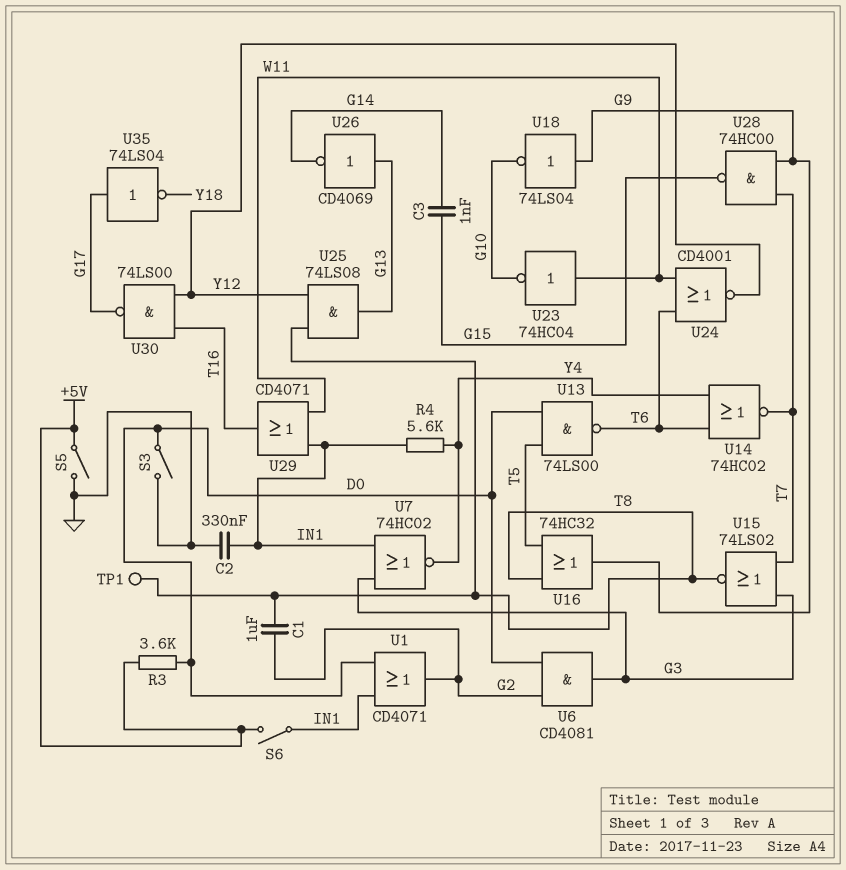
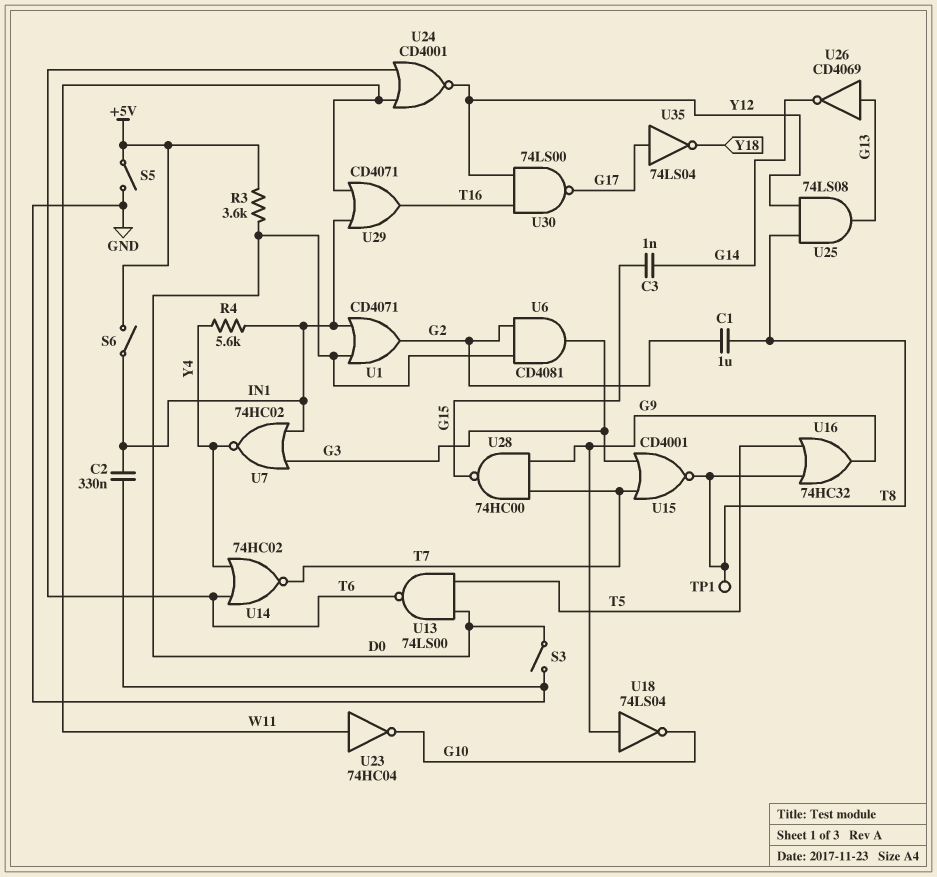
U15: NOR 74LS02 (in G3, in T7, out T8) -> NOR CD4001 (in G3, in T7, out T8)

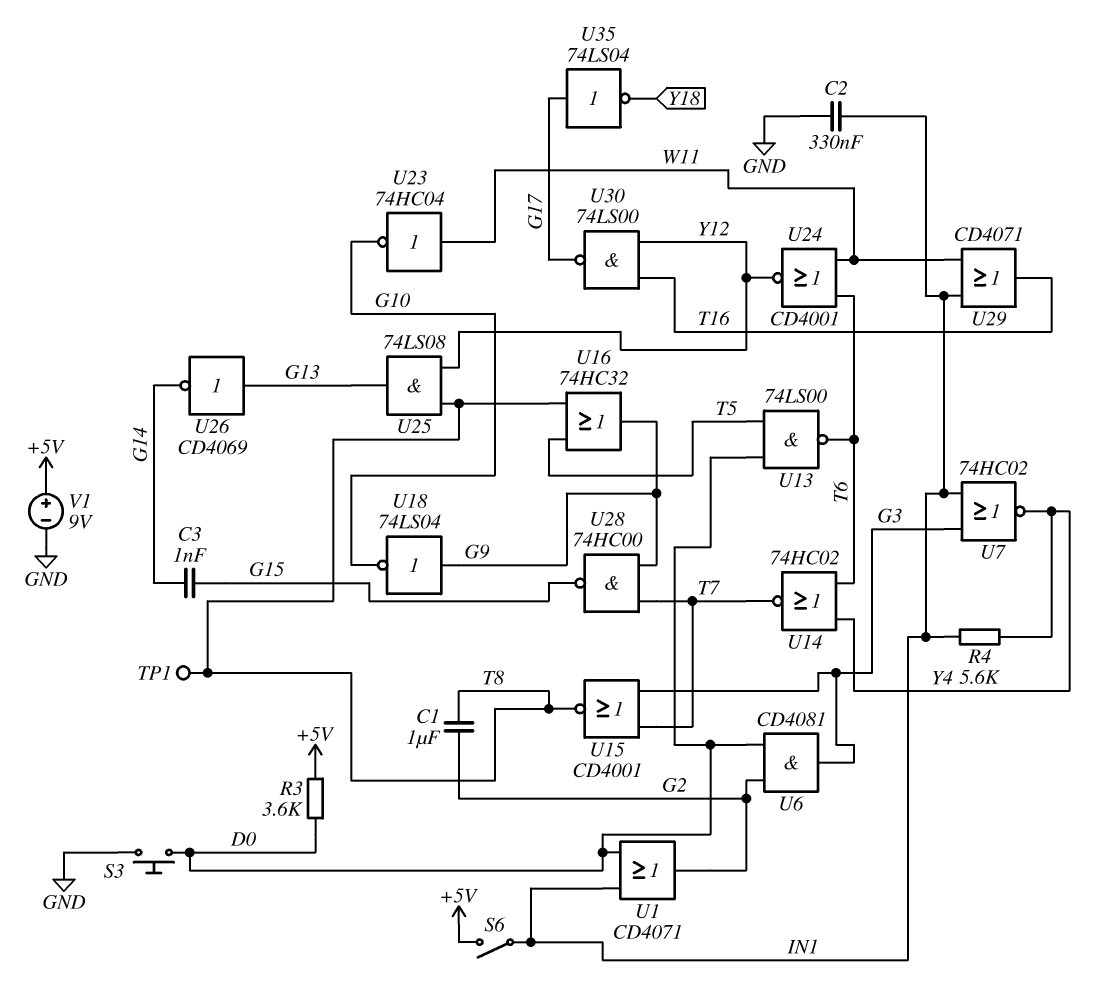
S3: switch (D0, GND) -> button (D0, GND)
S5: switch (+5V, GND) -> none
V1: none -> 9V (plus +5V, minus GND)

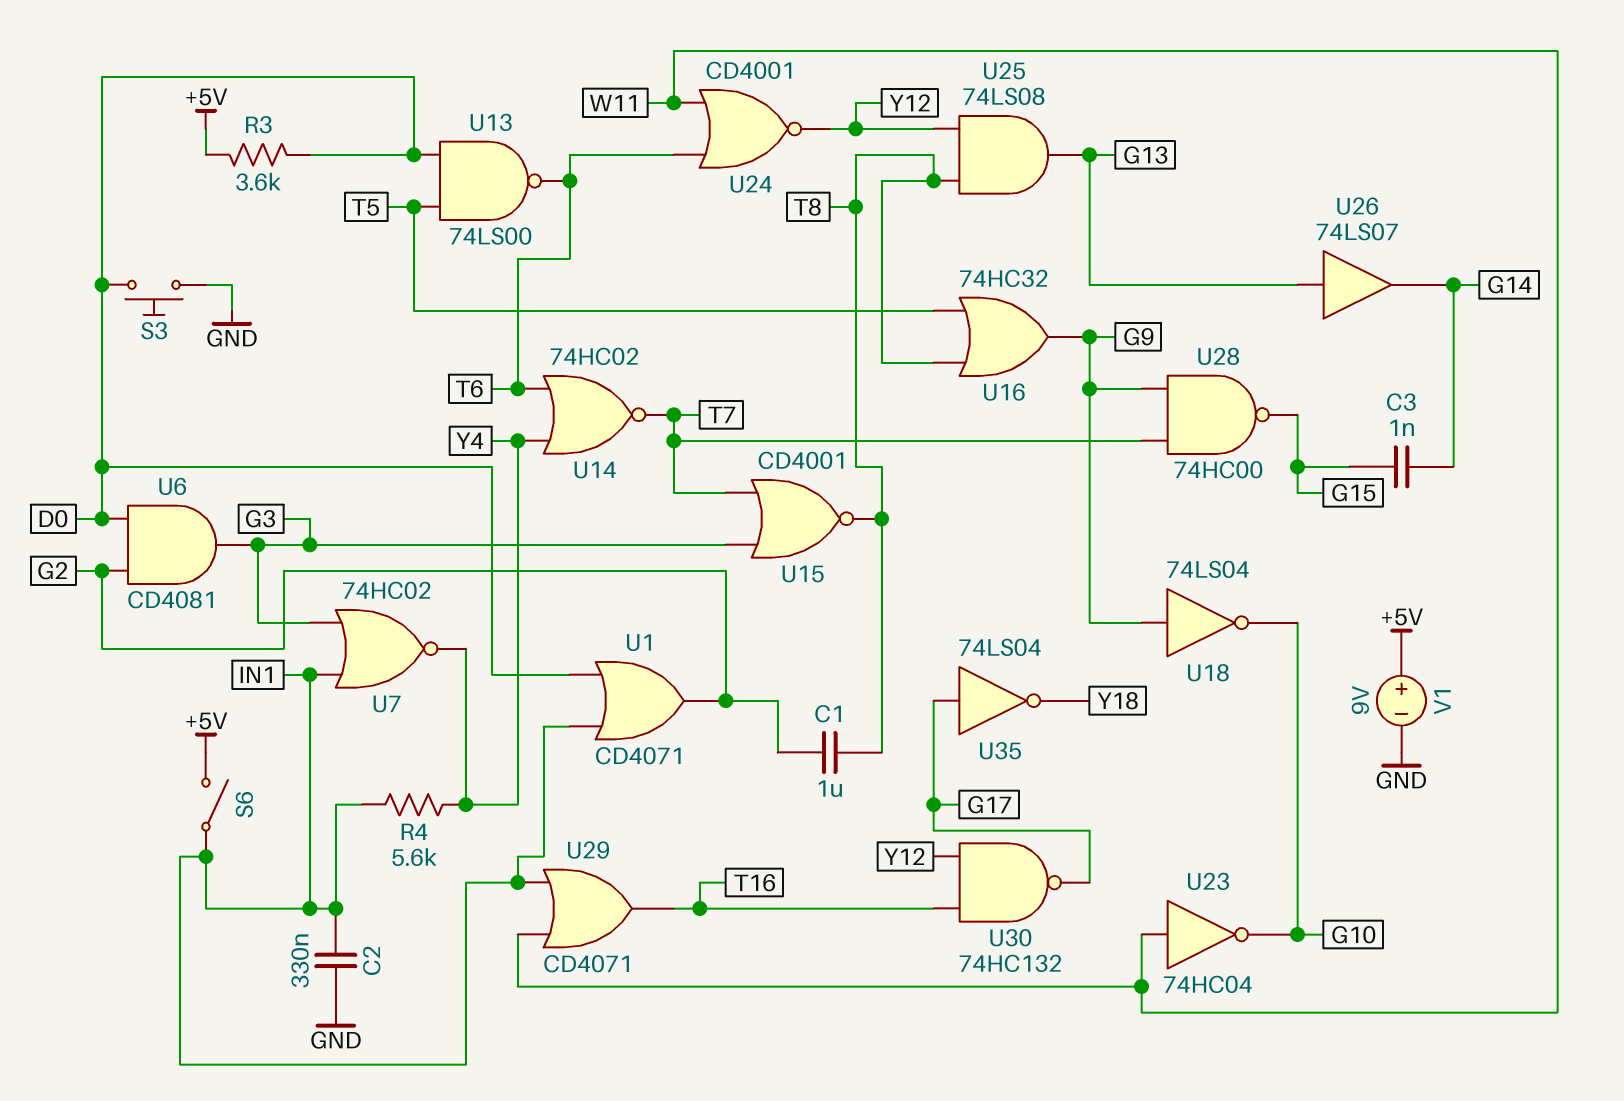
TP1: test point (T8) -> none
U26: NOT CD4069 (in G13, out G14) -> buffer 74LS07 (in G13, out G14)
U30: NAND 74LS00 (in T16, in Y12, out G17) -> NAND 74HC132 (in T16, in Y12, out G17)

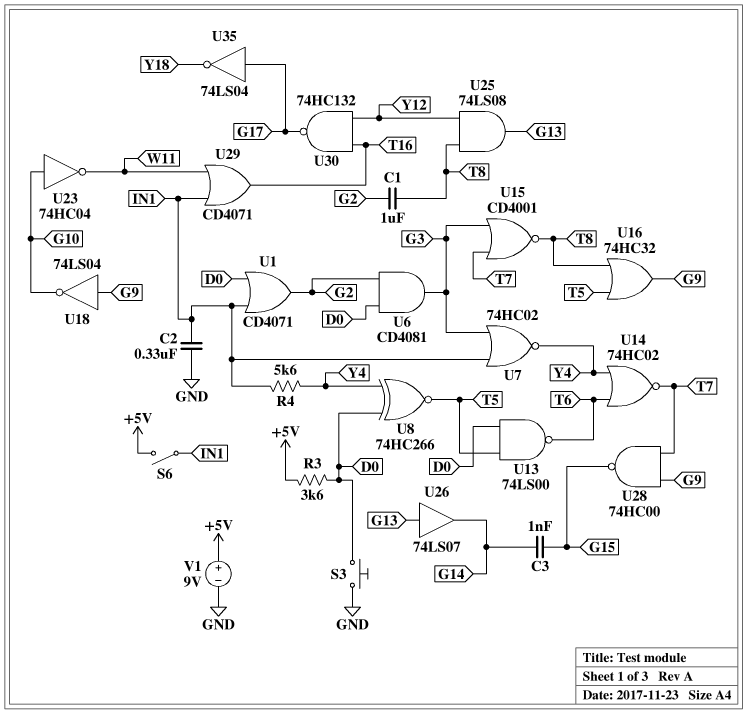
U8: none -> XNOR 74HC266 (in D0, in Y4, out T5)
U23: NOT 74HC04 (in W11, out G10) -> NOT 74HC04 (in G10, out W11)
U24: NOR CD4001 (in T6, in W11, out Y12) -> none

